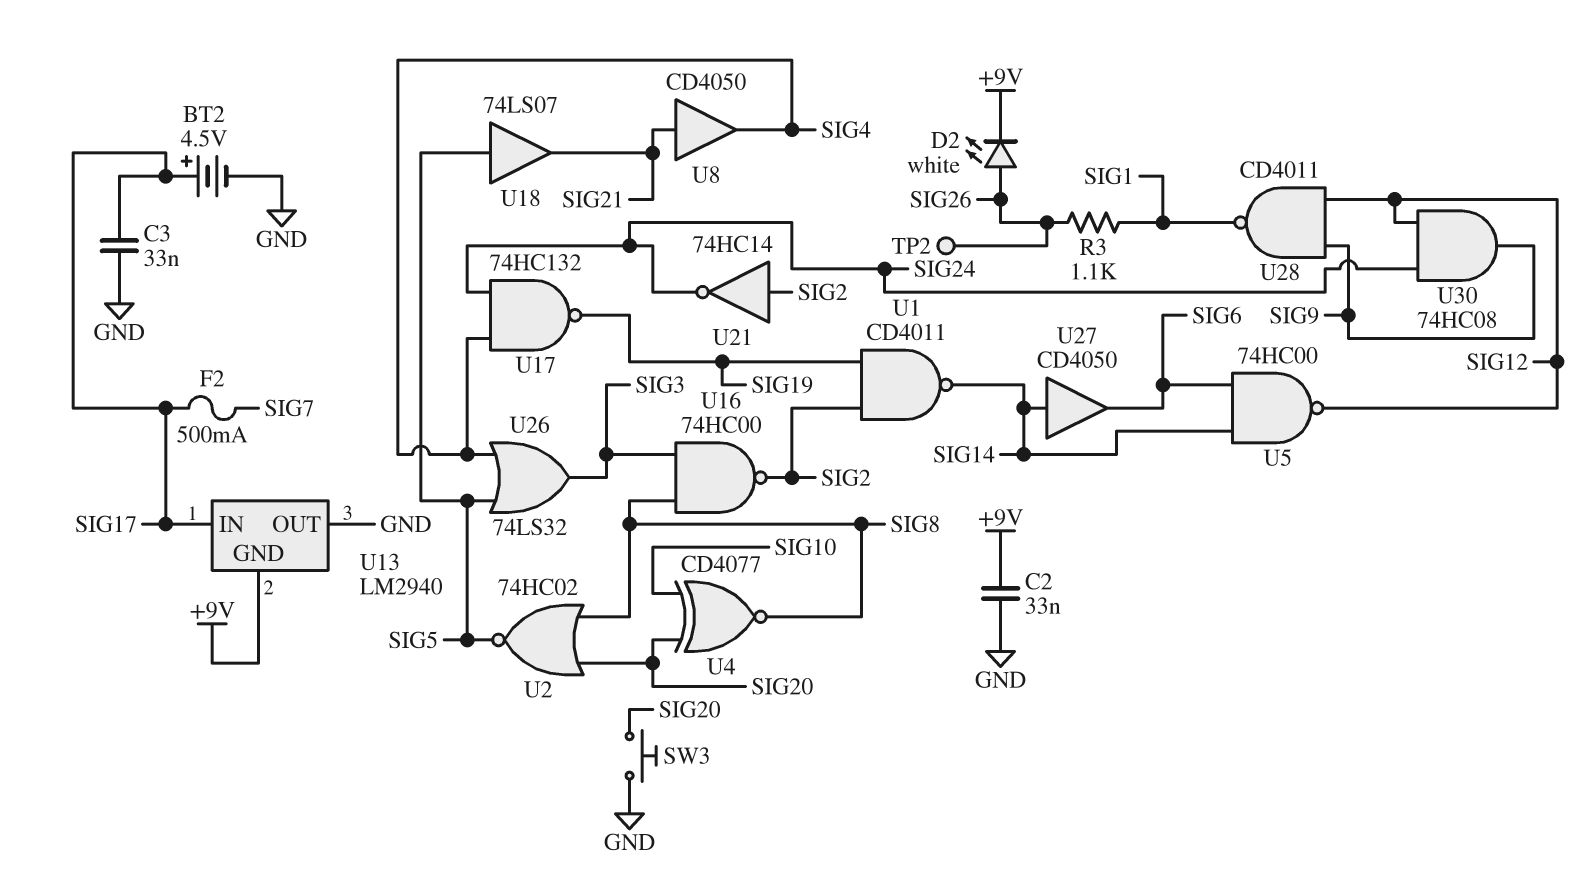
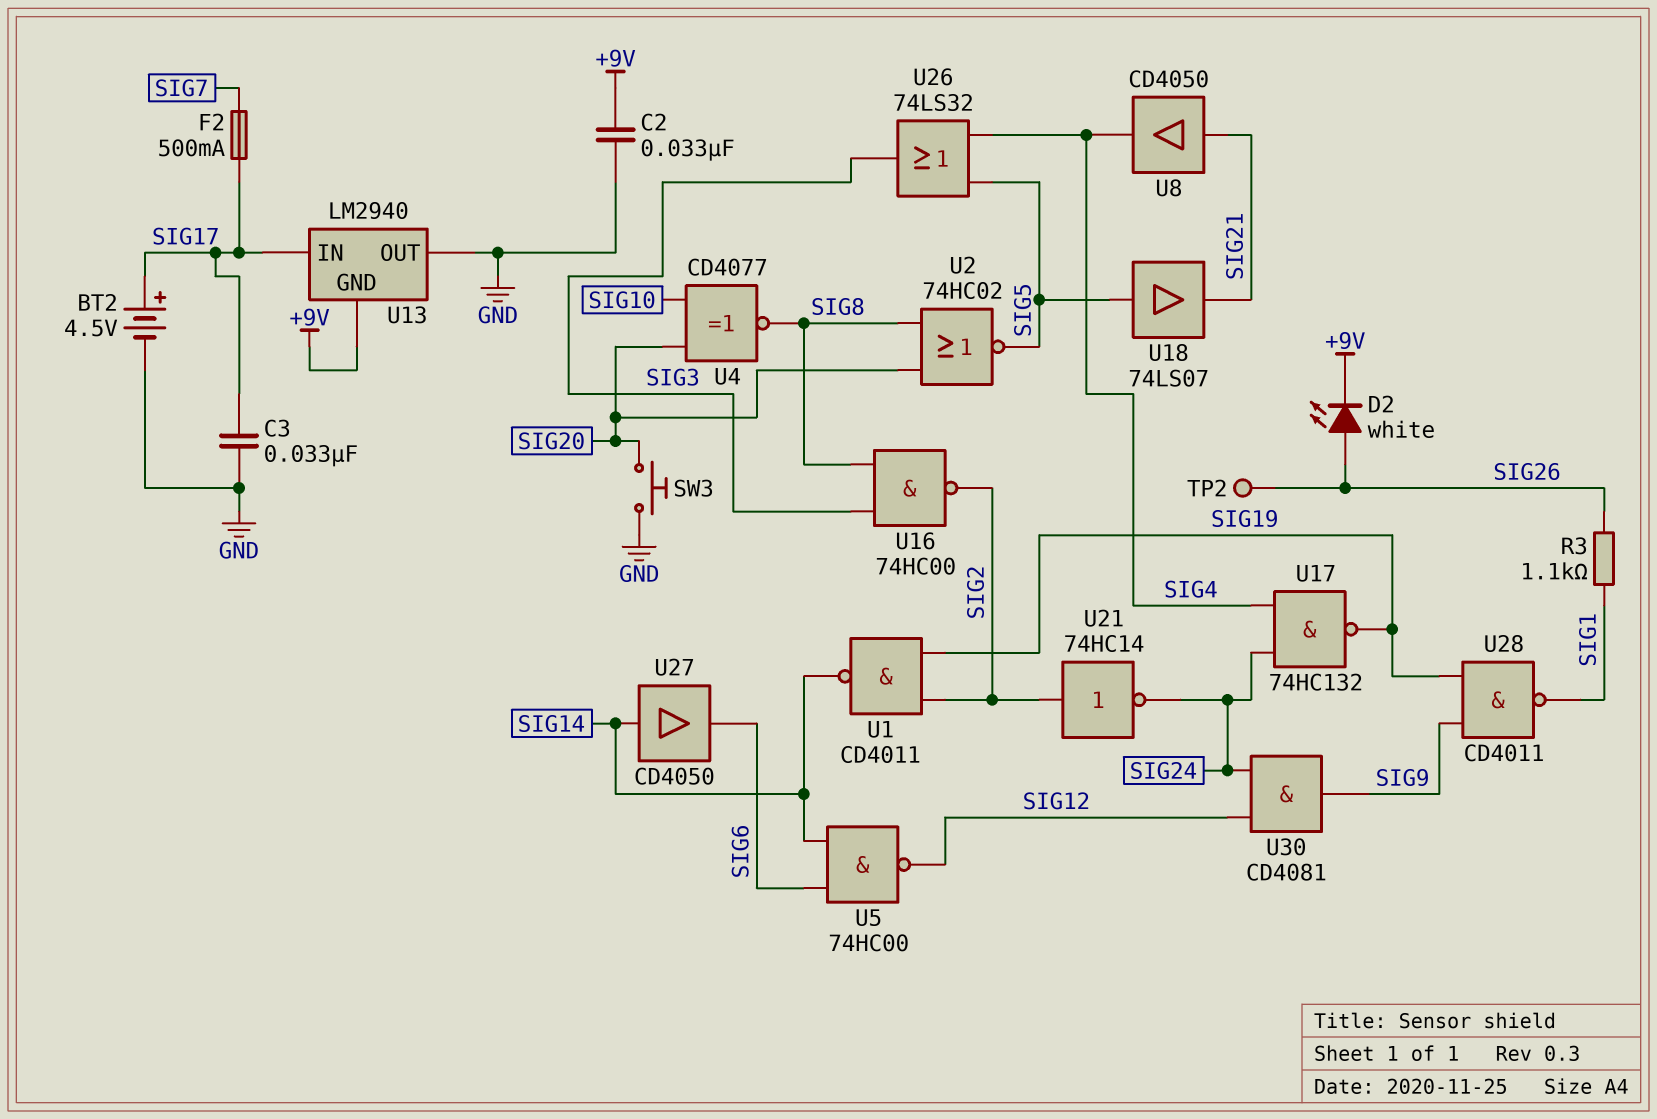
U28: NAND CD4011 (in SIG9, in SIG12, out SIG1) -> NAND CD4011 (in SIG9, in SIG19, out SIG1)
U30: AND 74HC08 (in SIG12, in SIG24, out SIG9) -> AND CD4081 (in SIG12, in SIG24, out SIG9)

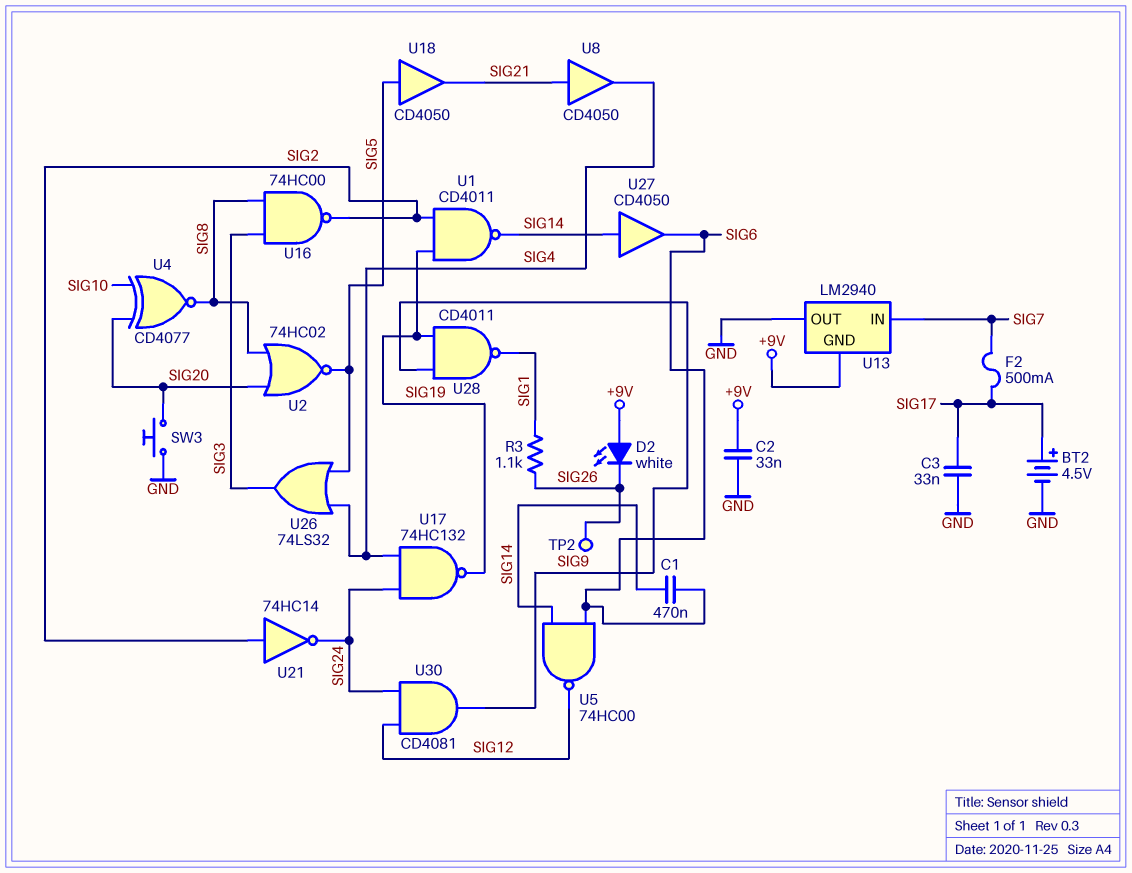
C1: none -> 470nF (SIG6, SIG14)
D2: LED white (A SIG26, K +9V) -> LED white (A +9V, K SIG26)
U13 pin IN: SIG17 -> SIG7
U18: buffer 74LS07 (in SIG5, out SIG21) -> buffer CD4050 (in SIG5, out SIG21)

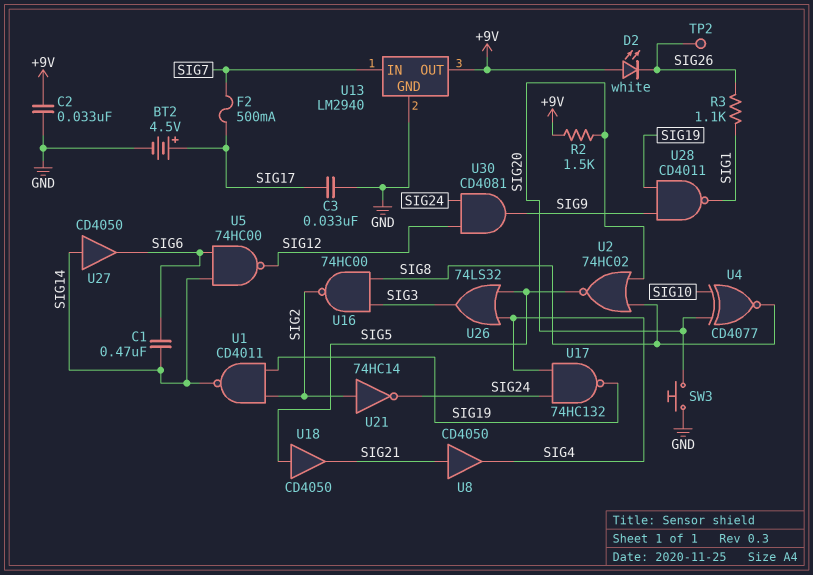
R2: none -> 1.5k (+9V, SIG20)
U13 pin GND: +9V -> GND
U13 pin OUT: GND -> +9V

